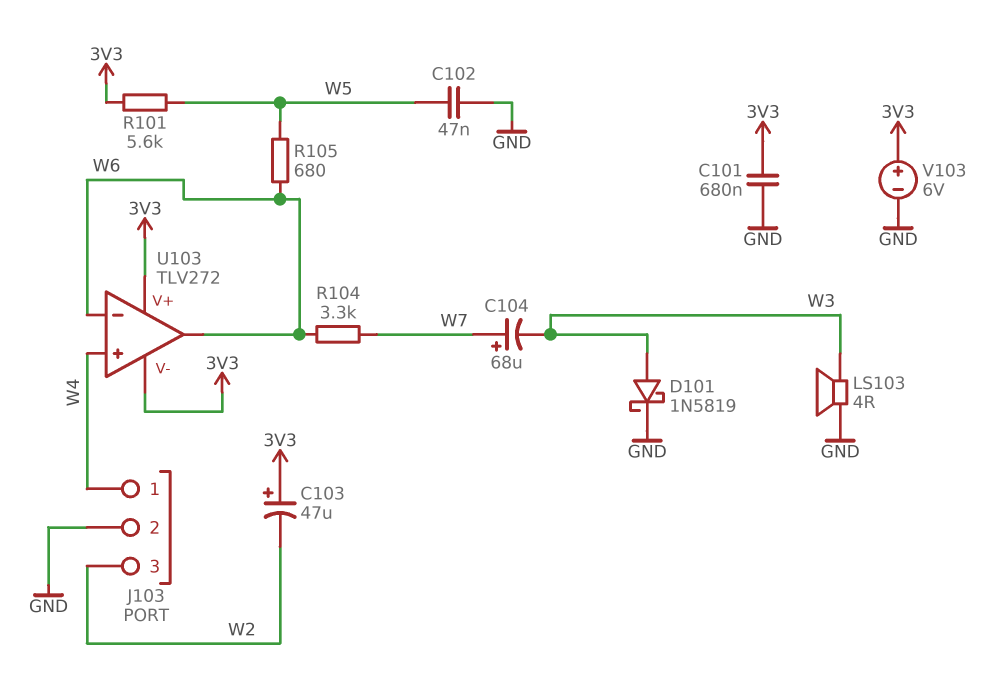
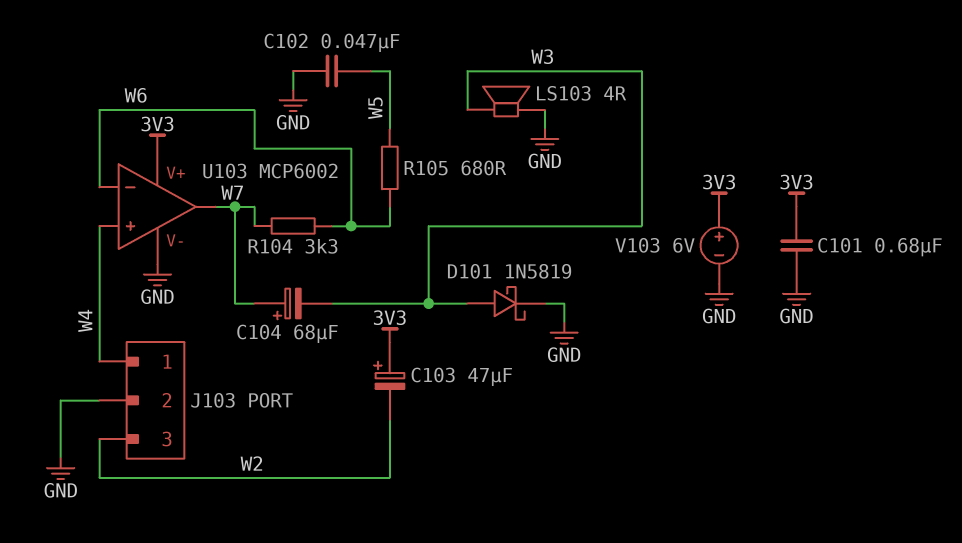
R101: 5.6k (3V3, W5) -> none
U103: TLV272 -> MCP6002
U103 pin V-: 3V3 -> GND
U103 pin out: W6 -> W7

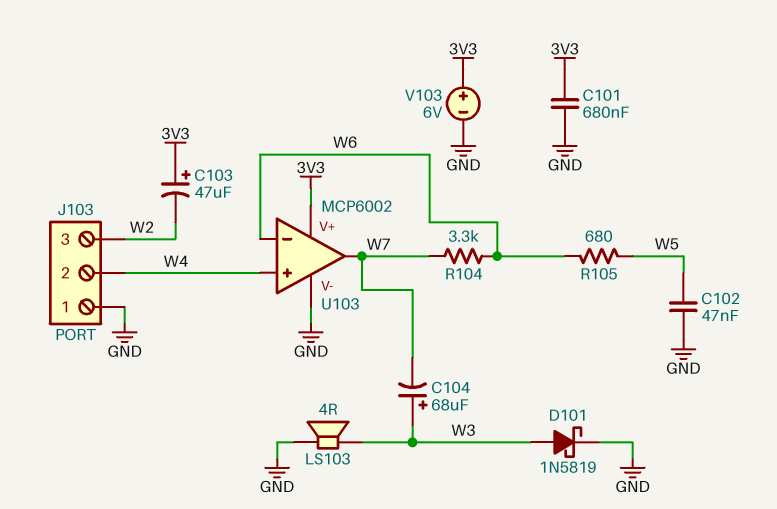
C104: 68uF (plus W7, minus W3) -> 68uF (plus W3, minus W7)
J103 pin 1: W4 -> GND
J103 pin 2: GND -> W4

